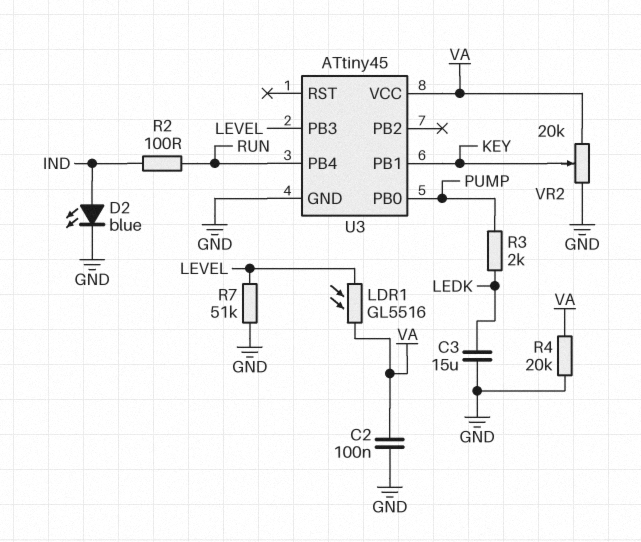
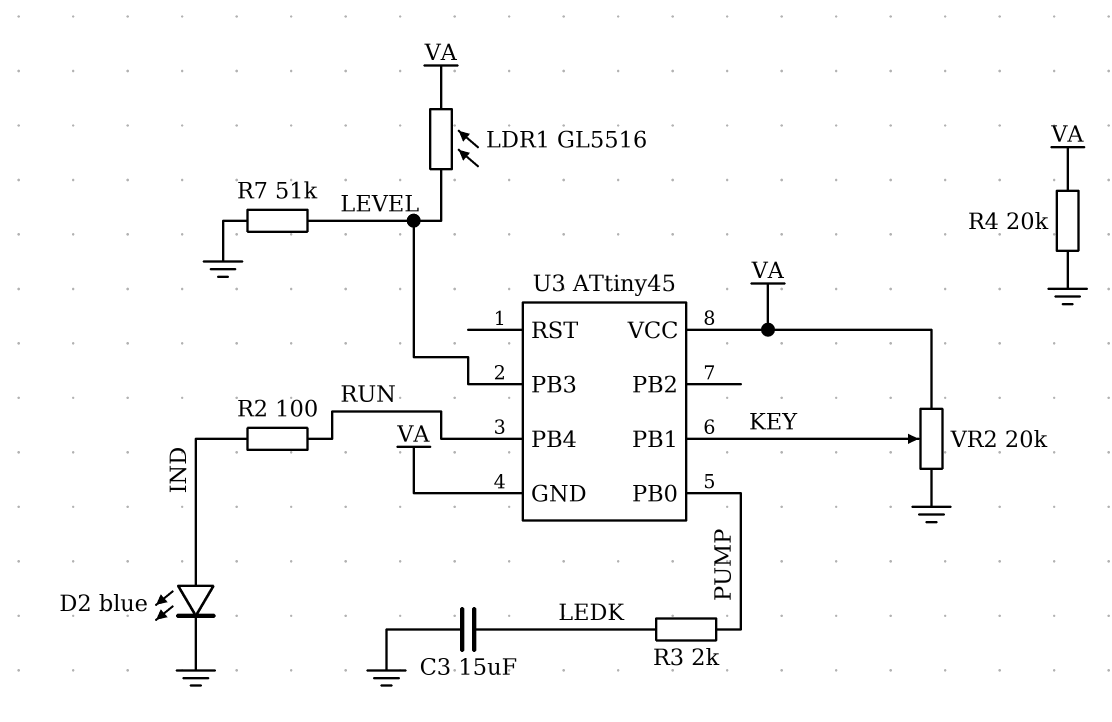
C2: 100nF (GND, VA) -> none
U3 pin GND: GND -> VA

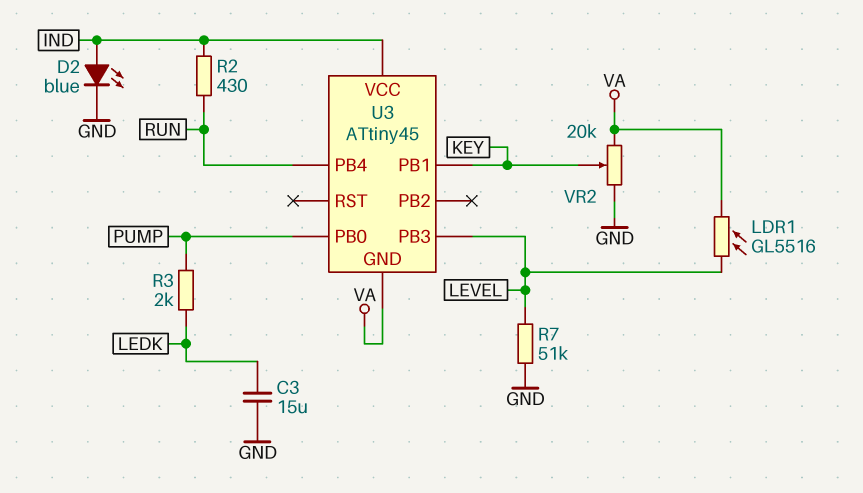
R2: 100 (IND, RUN) -> 430 (IND, RUN)
R4: 20k (GND, VA) -> none
U3 pin VCC: VA -> IND

